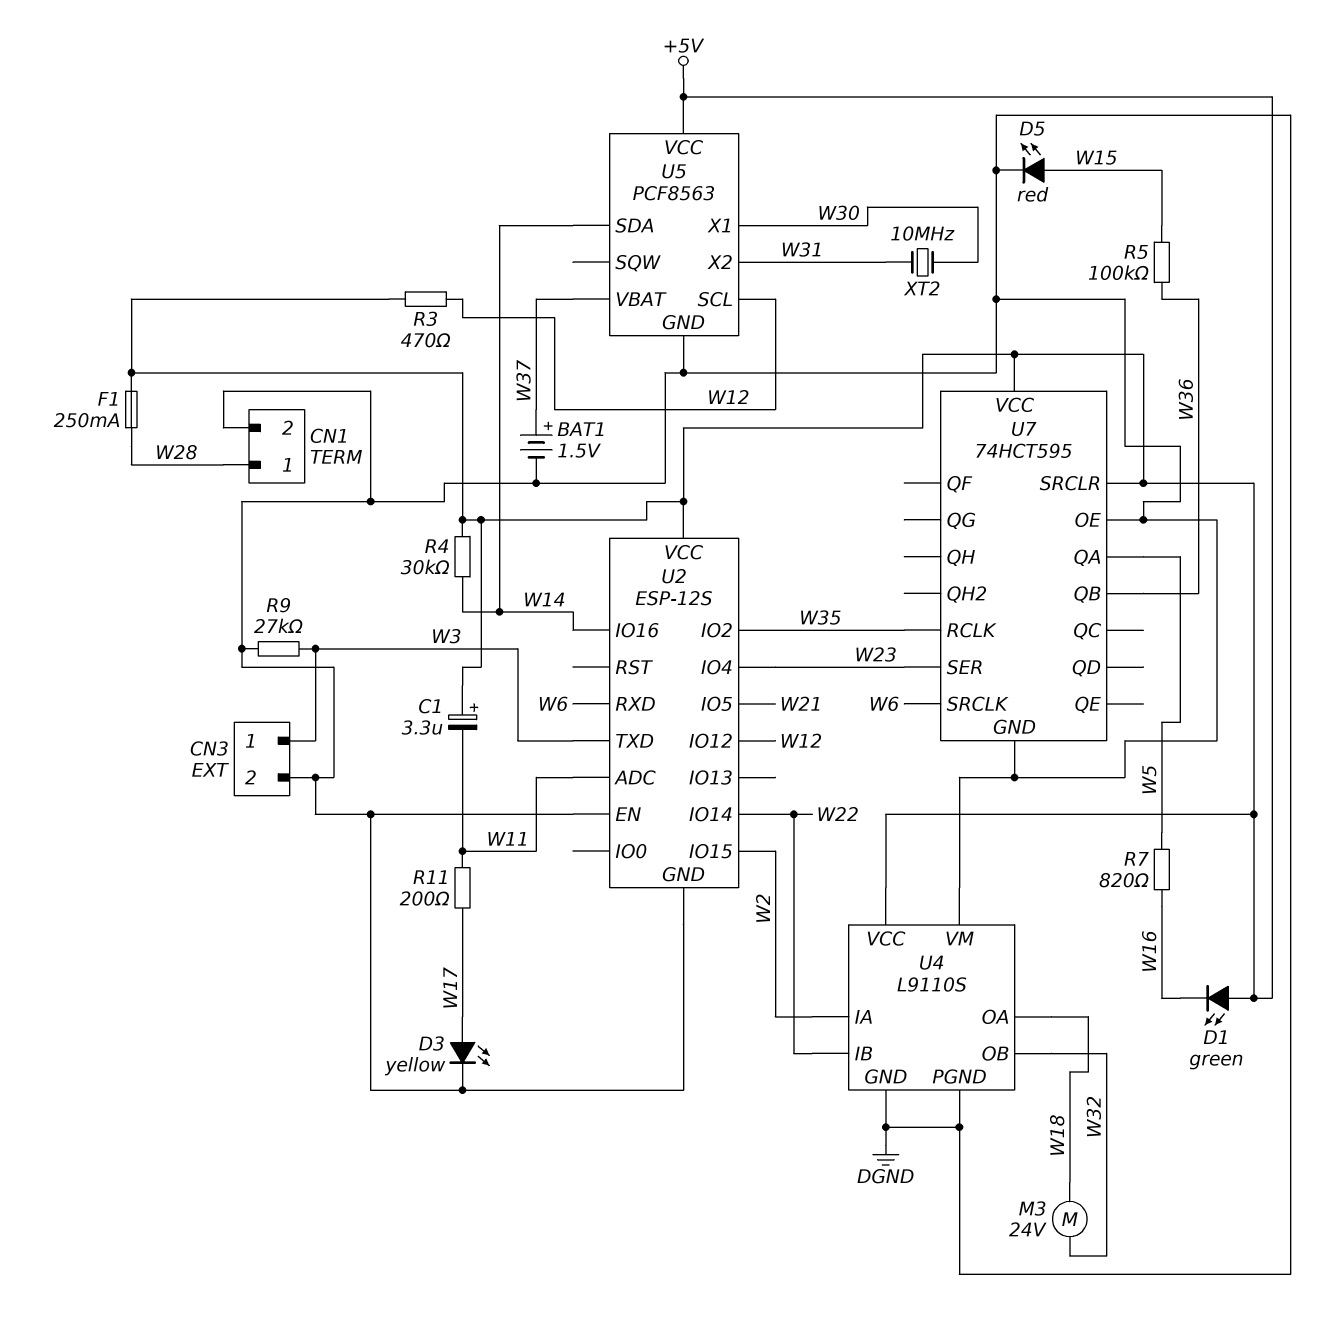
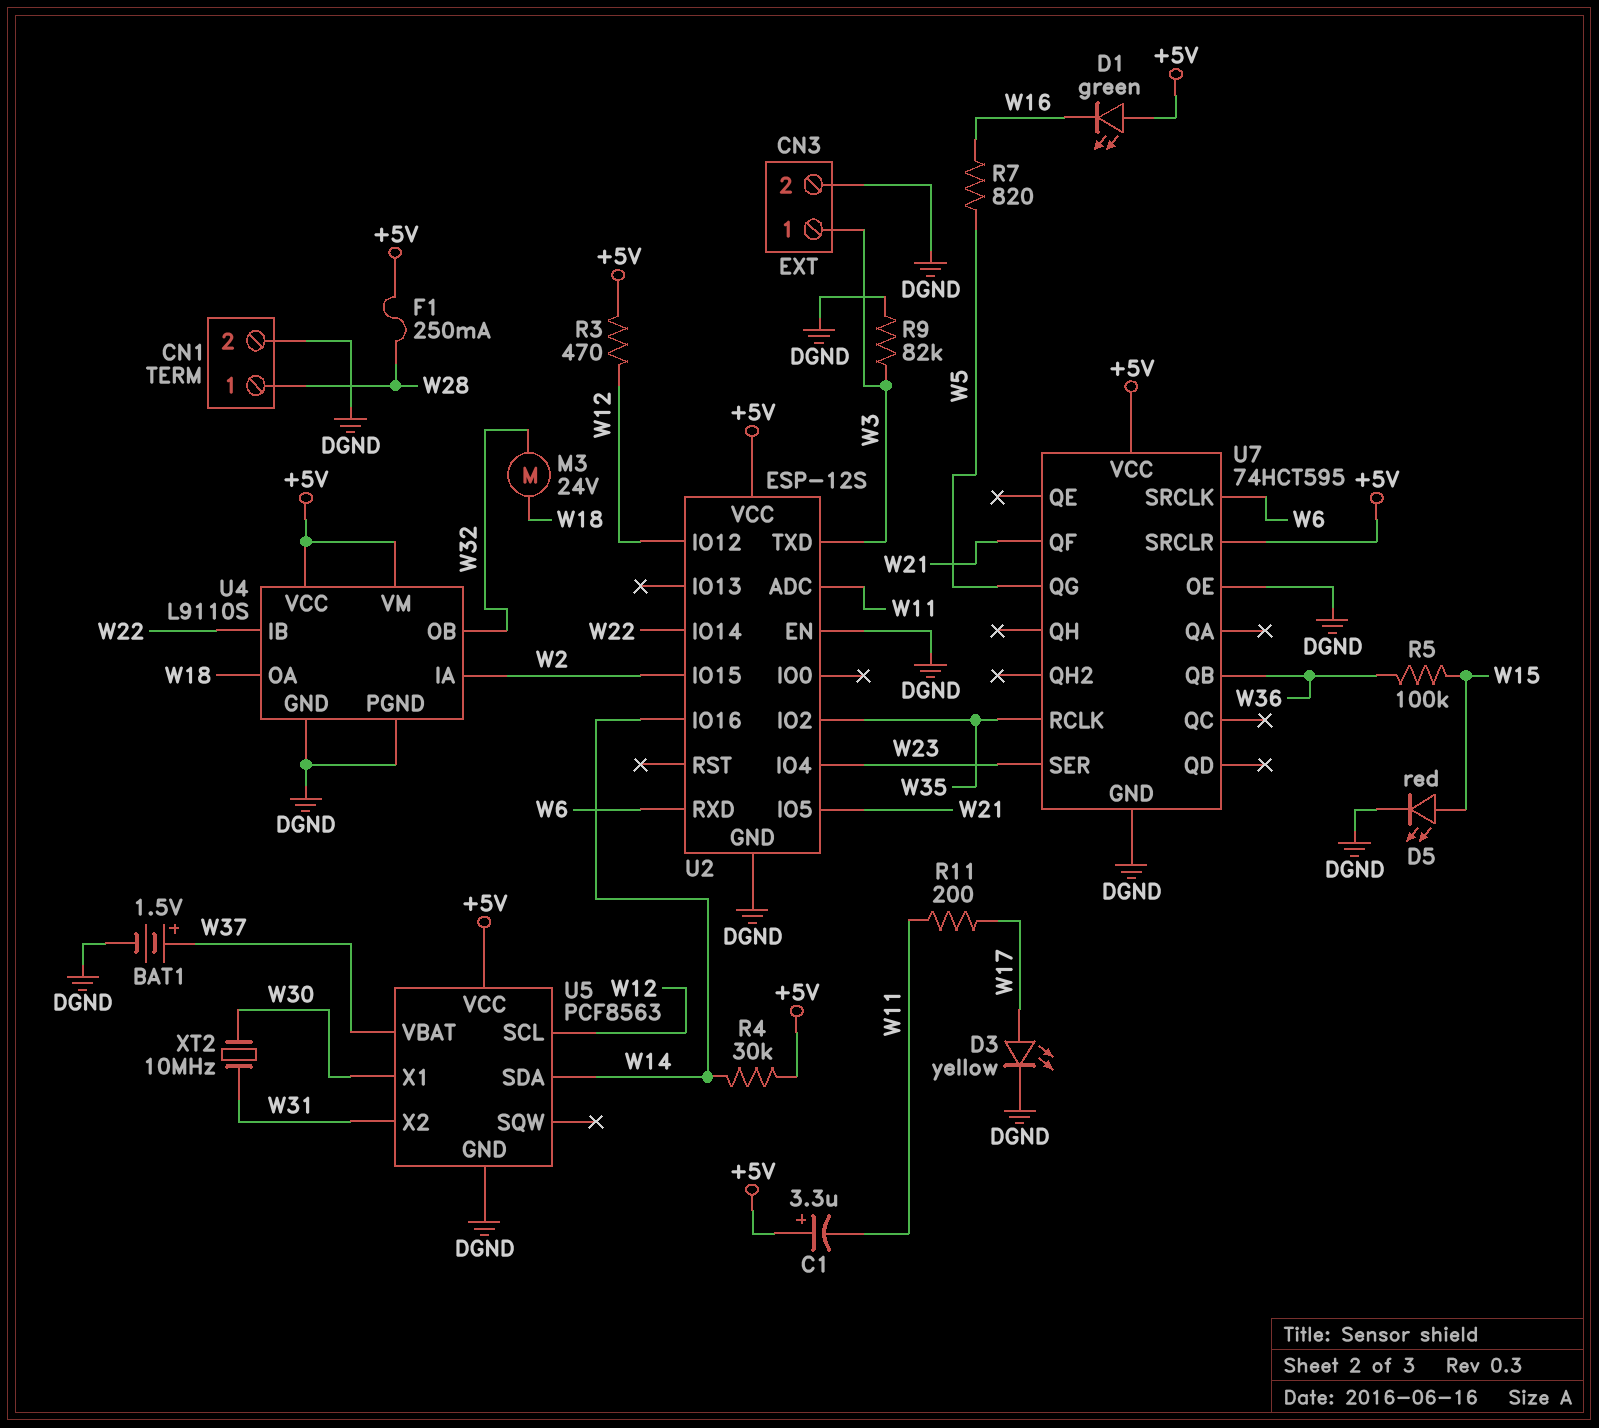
R9: 27k (DGND, W3) -> 82k (DGND, W3)
U4 pin VM: DGND -> +5V
U7 pin QA: W5 -> none
U7 pin QF: none -> W21
U7 pin QG: none -> W5

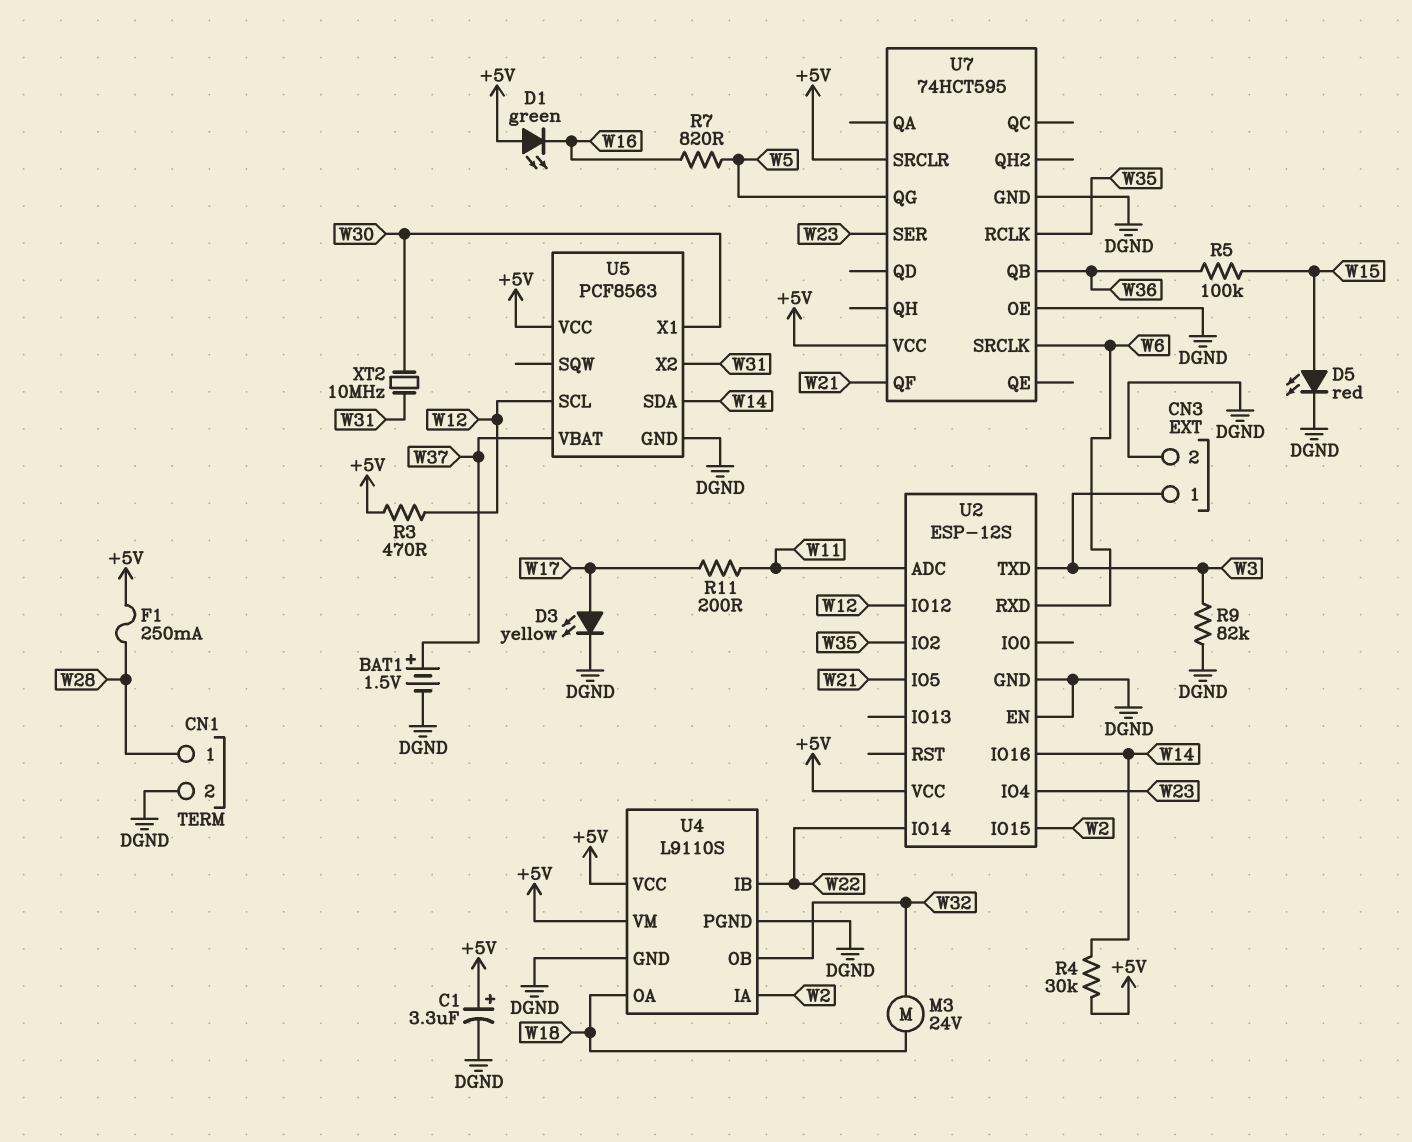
C1: 3.3uF (plus +5V, minus W11) -> 3.3uF (plus +5V, minus DGND)

